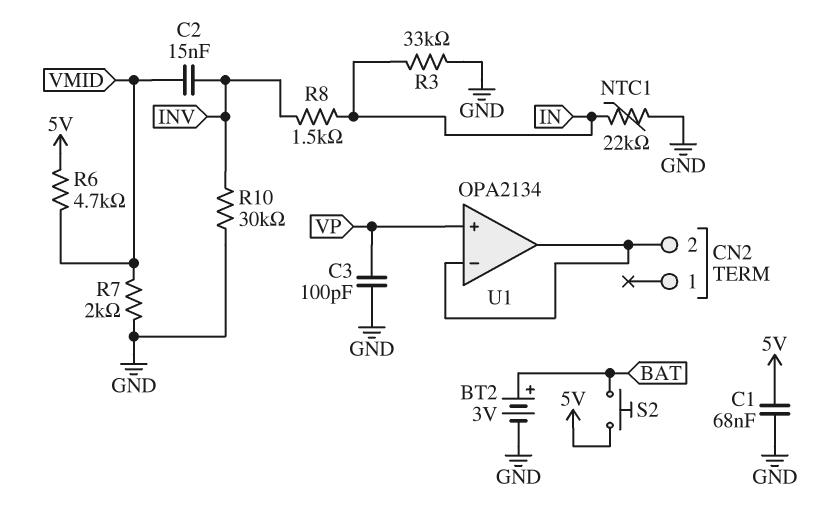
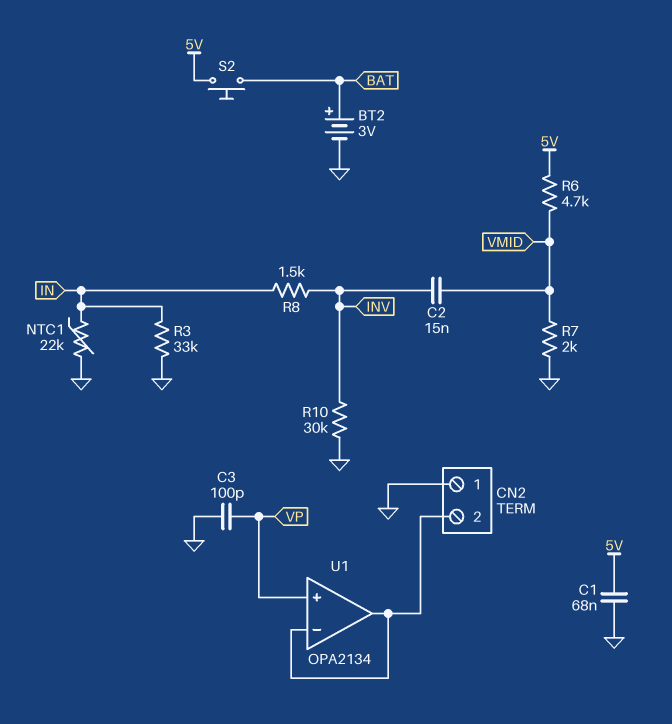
CN2 pin 1: none -> GND

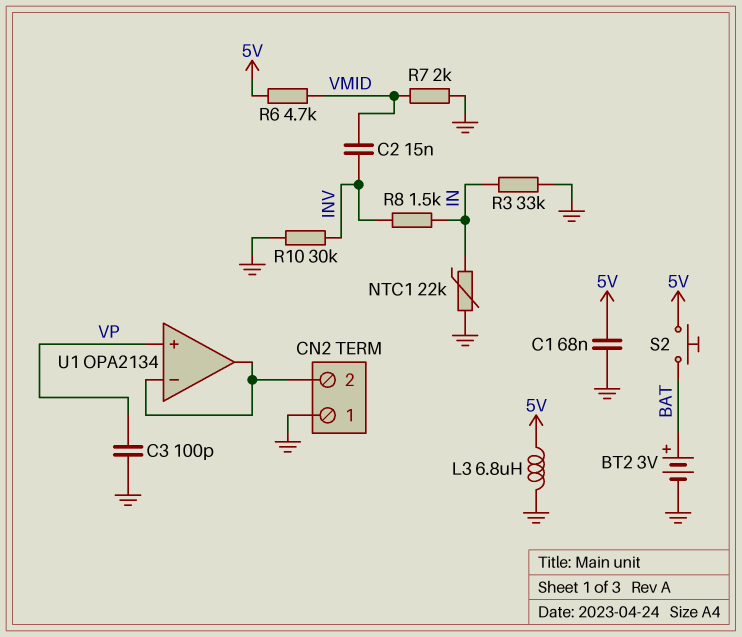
L3: none -> 6.8uH (5V, GND)

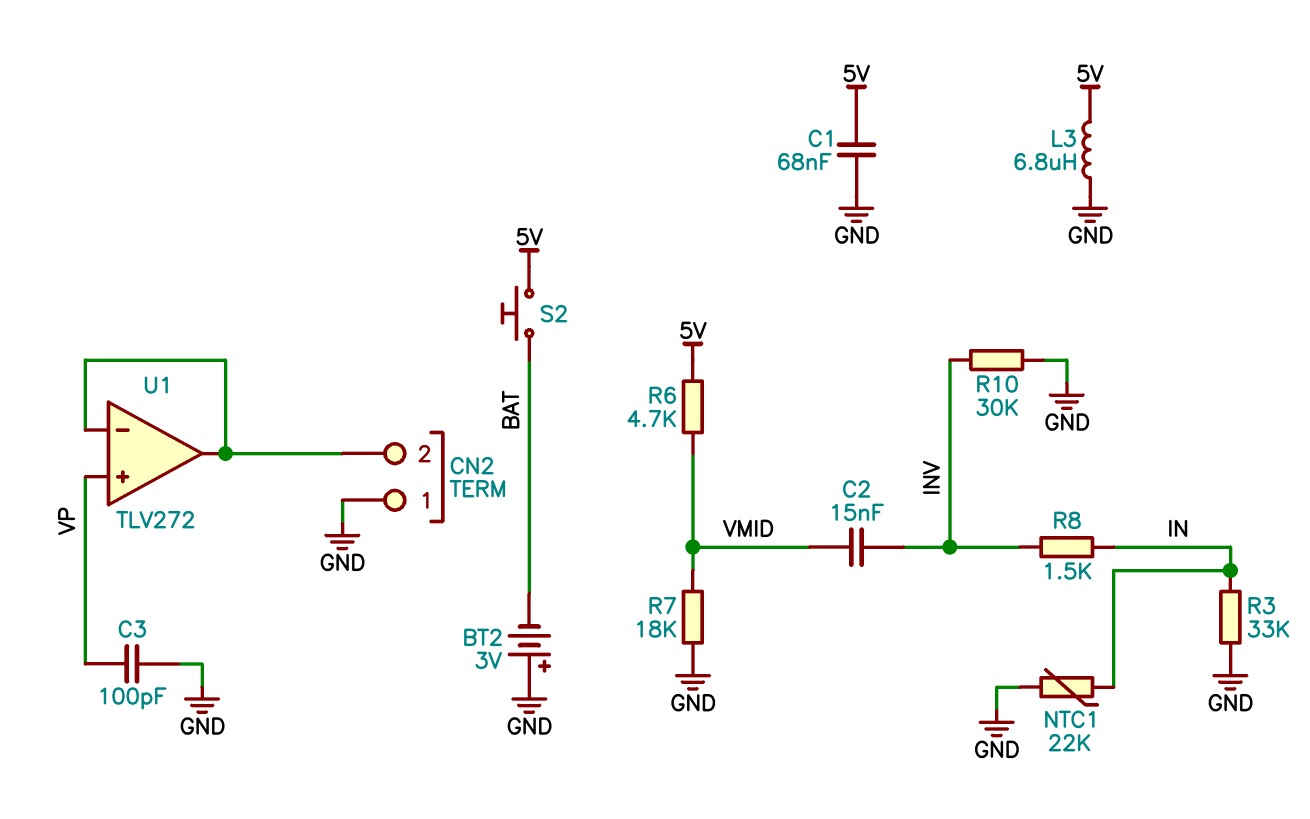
BT2: 3V (plus BAT, minus GND) -> 3V (plus GND, minus BAT)
R7: 2k (GND, VMID) -> 18k (GND, VMID)
U1: OPA2134 -> TLV272

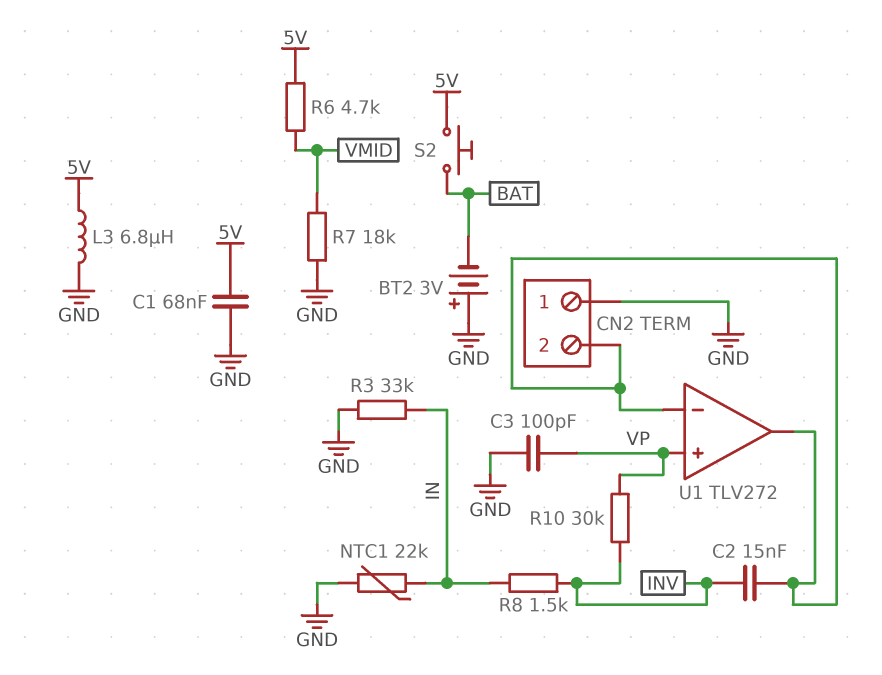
C2: 15nF (INV, VMID) -> 15nF (CN2/2, INV)
R10: 30k (GND, INV) -> 30k (INV, VP)

